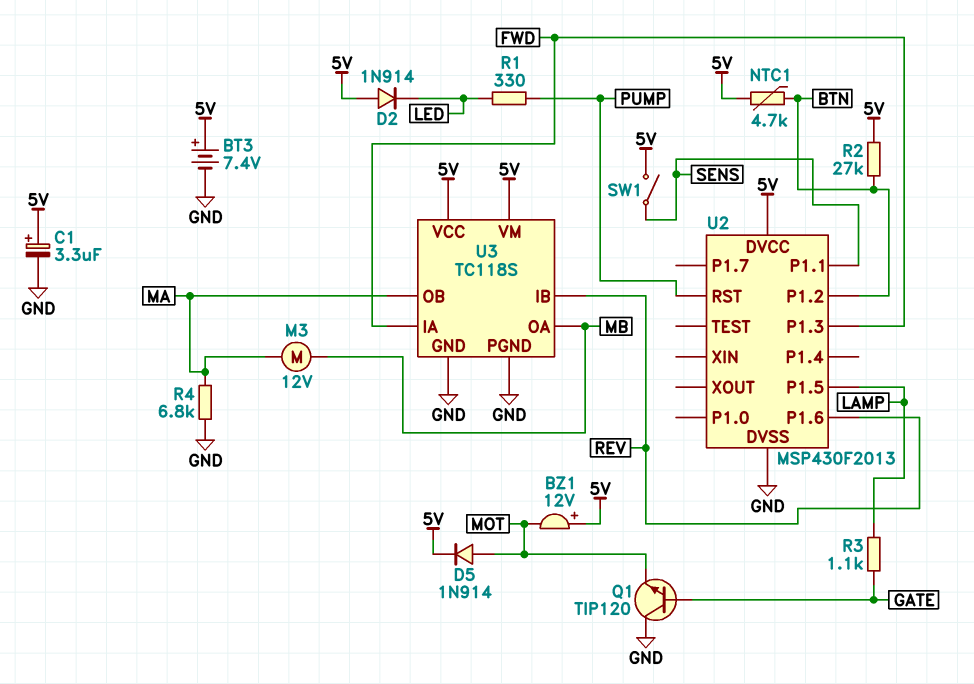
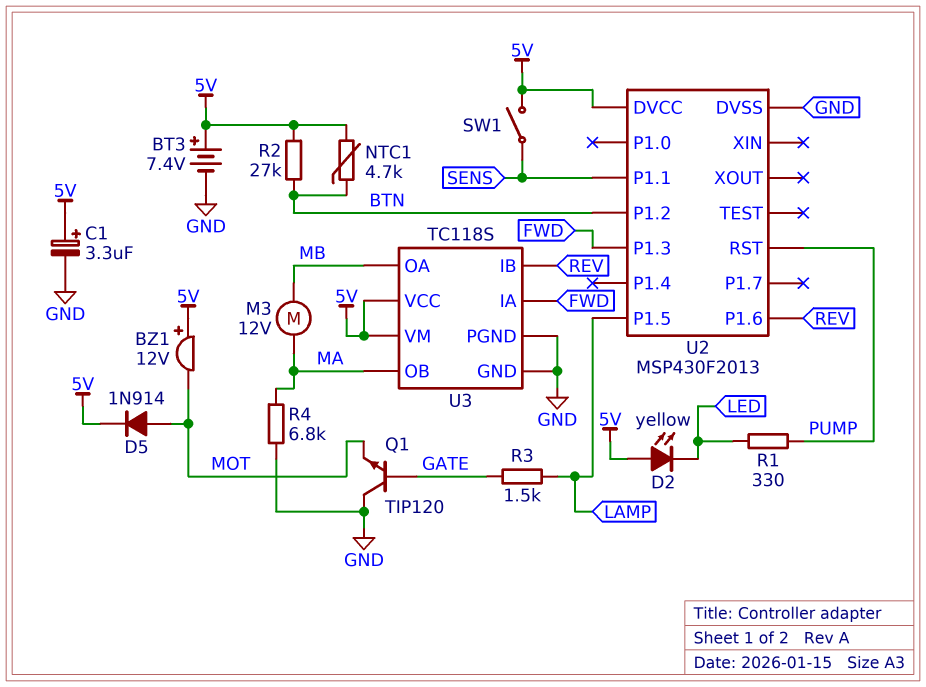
D2: diode 1N914 (A 5V, K LED) -> LED yellow (A 5V, K LED)
R3: 1.1k (GATE, LAMP) -> 1.5k (GATE, LAMP)

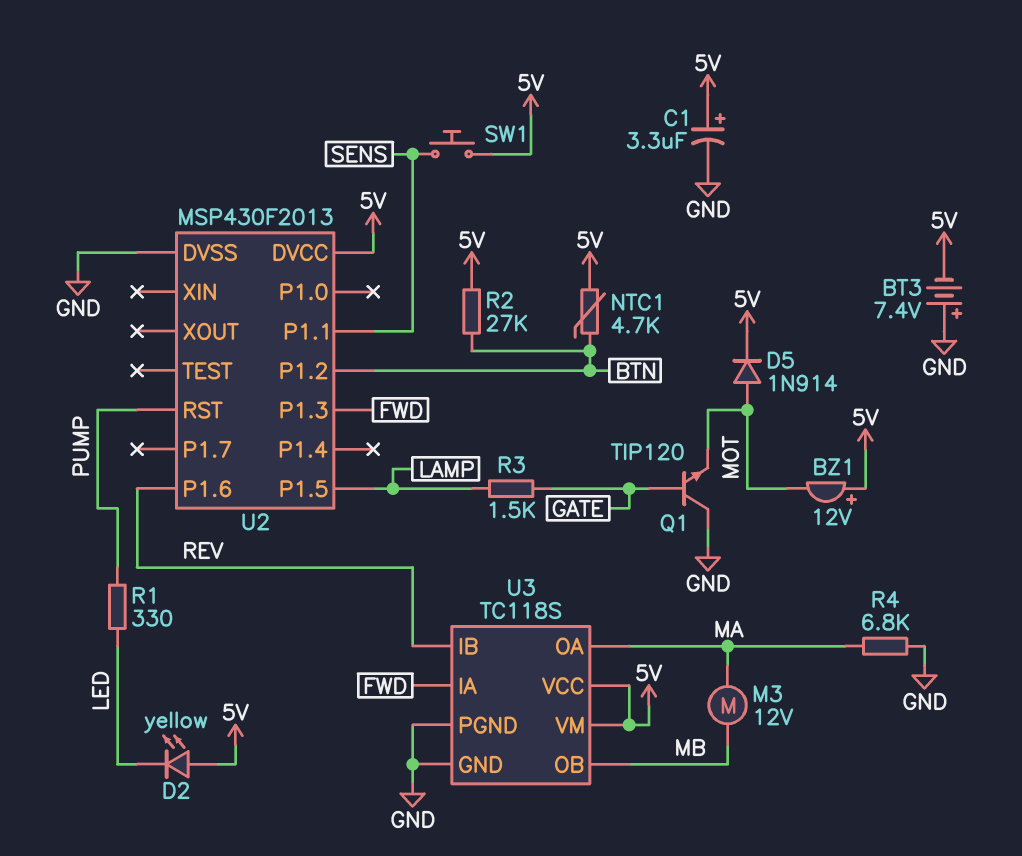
BT3: 7.4V (plus 5V, minus GND) -> 7.4V (plus GND, minus 5V)
SW1: switch (5V, SENS) -> button (5V, SENS)
U3 pin OA: MB -> MA
U3 pin OB: MA -> MB

